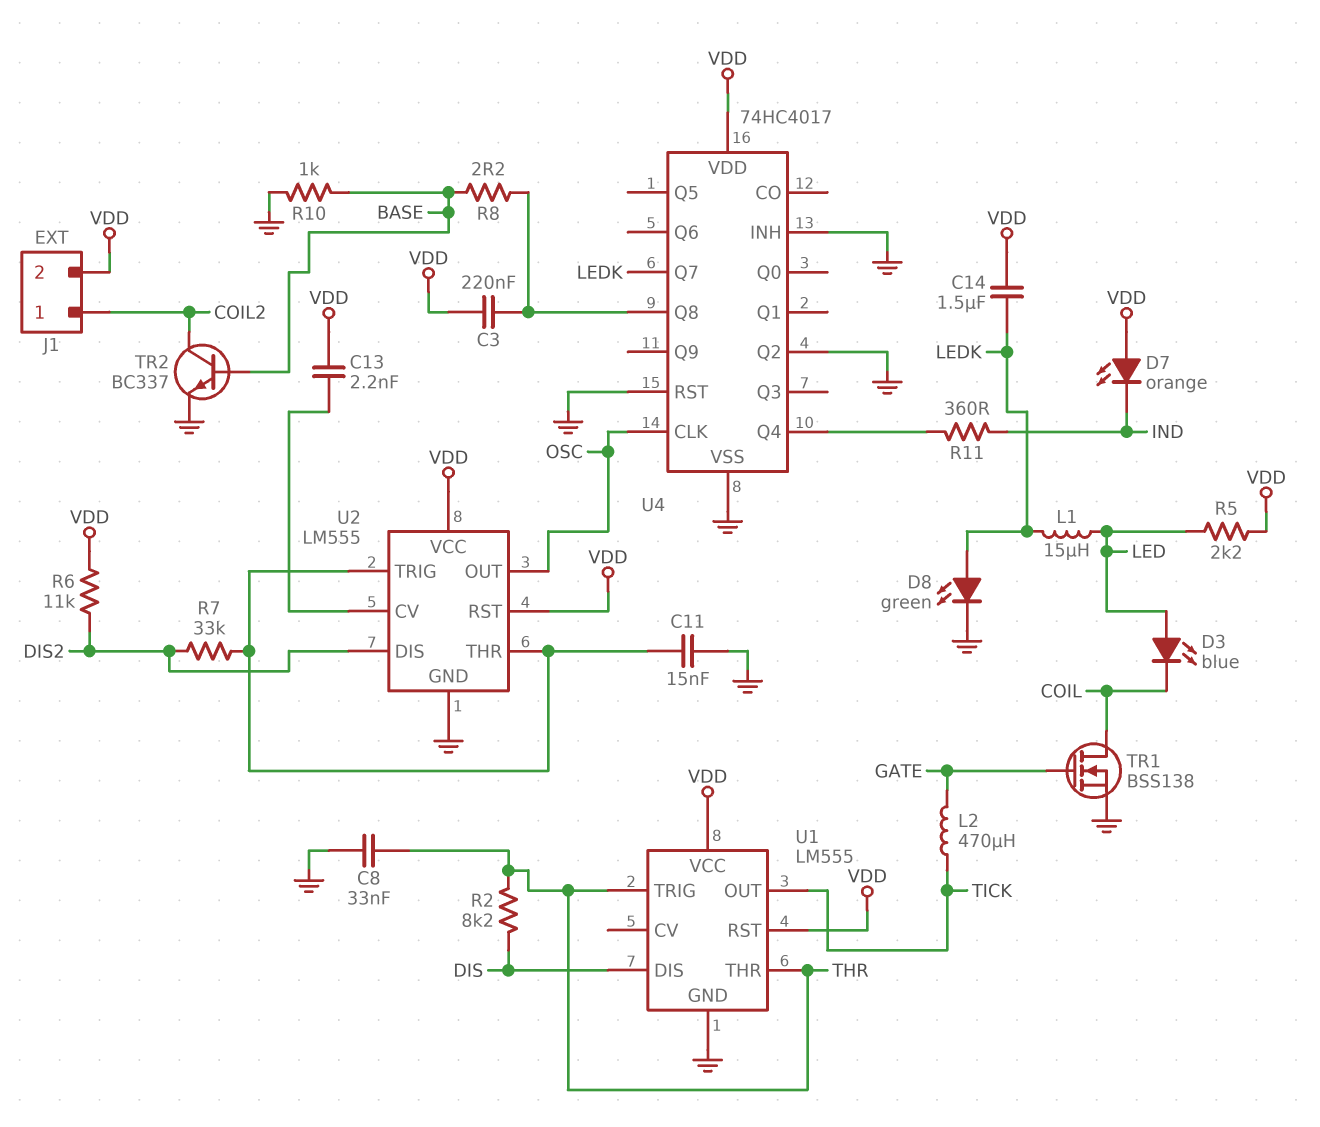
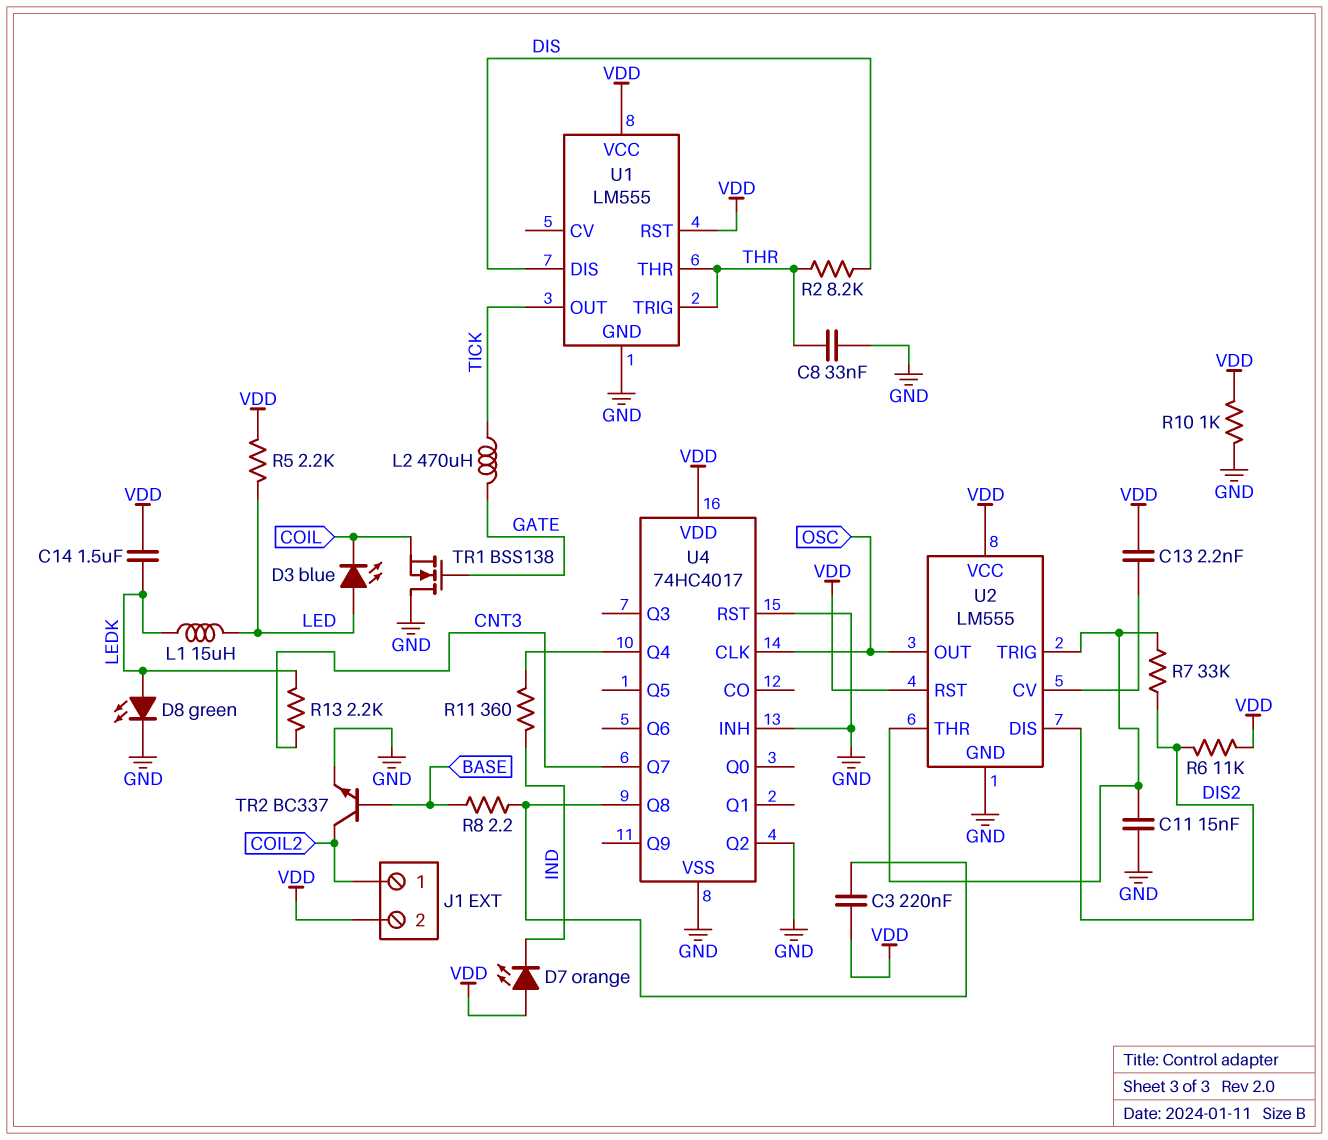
R10: 1k (BASE, GND) -> 1k (GND, VDD)
R13: none -> 2.2k (CNT3, LEDK)
TR1: NMOS BSS138 (G GATE, D COIL, S GND) -> NMOS BSS138 (G GATE, D GND, S COIL)
U4 pin Q7: LEDK -> CNT3

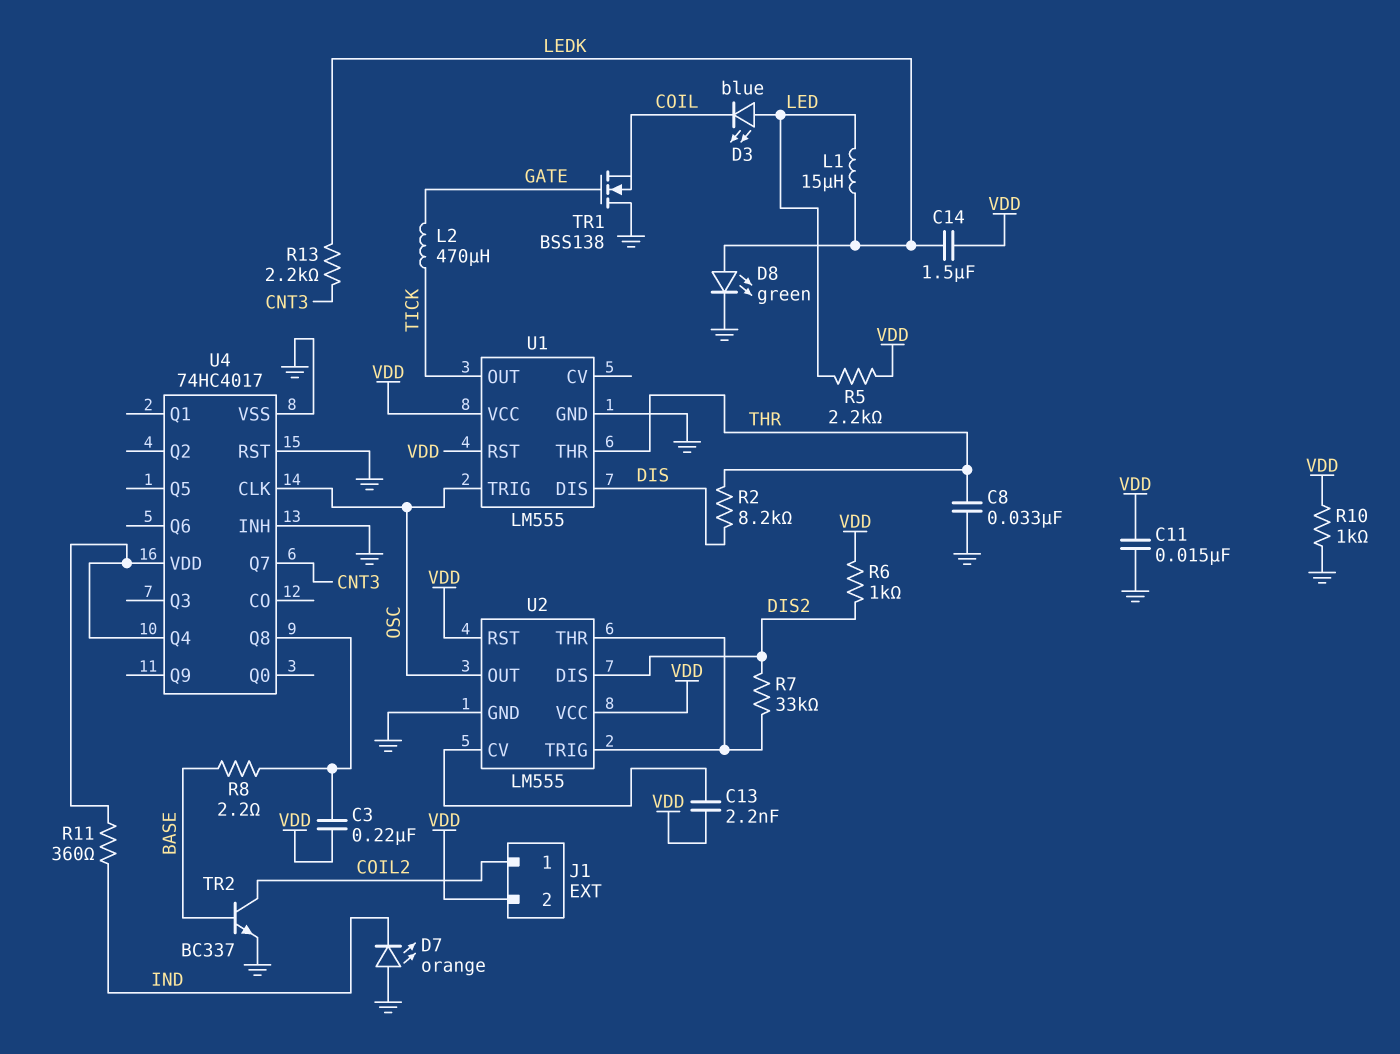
C11: 15nF (GND, U2/THR) -> 15nF (GND, VDD)
D7: LED orange (A VDD, K IND) -> LED orange (A GND, K IND)
R6: 11k (DIS2, VDD) -> 1k (DIS2, VDD)
U1 pin TRIG: THR -> OSC
U4 pin Q2: GND -> none
U4 pin VDD: VDD -> U4/Q4

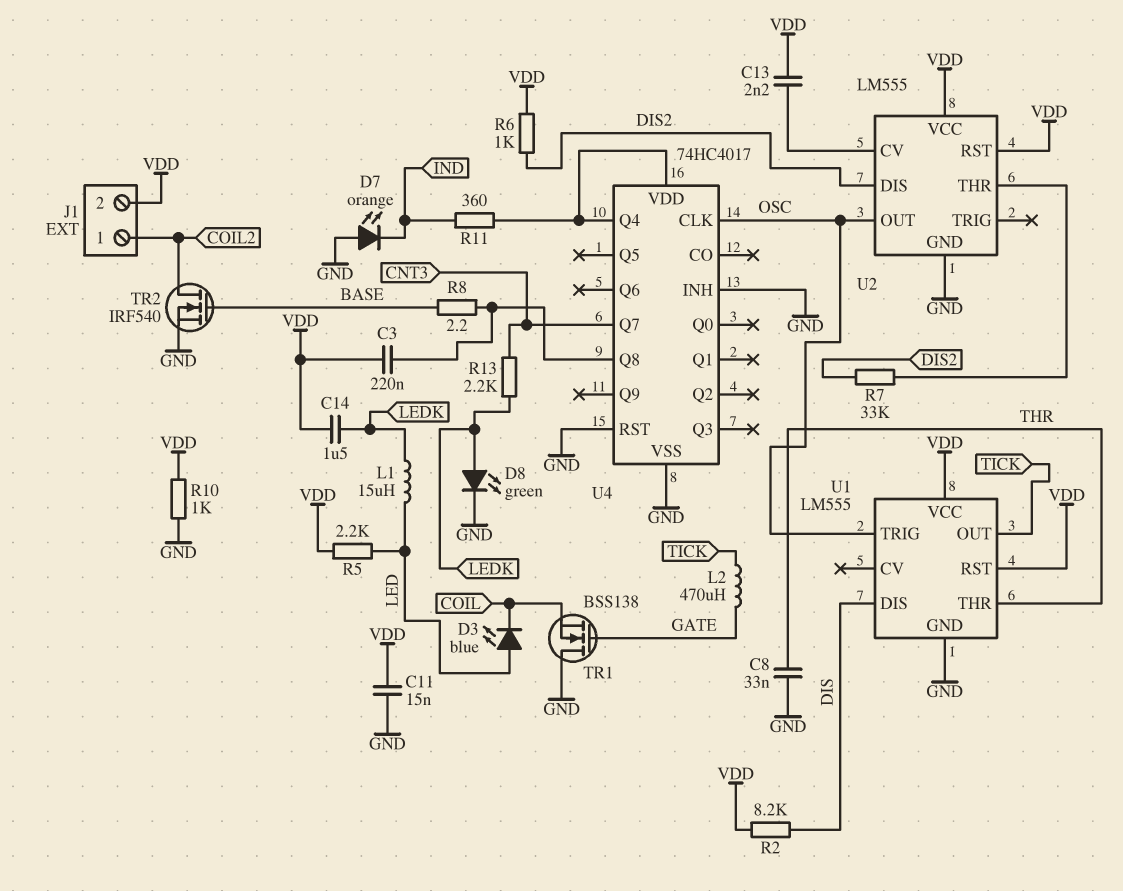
R2: 8.2k (DIS, THR) -> 8.2k (DIS, VDD)
TR2: NPN BC337 (B BASE, C COIL2, E GND) -> NMOS IRF540 (G BASE, D COIL2, S GND)
U2 pin TRIG: U2/THR -> none

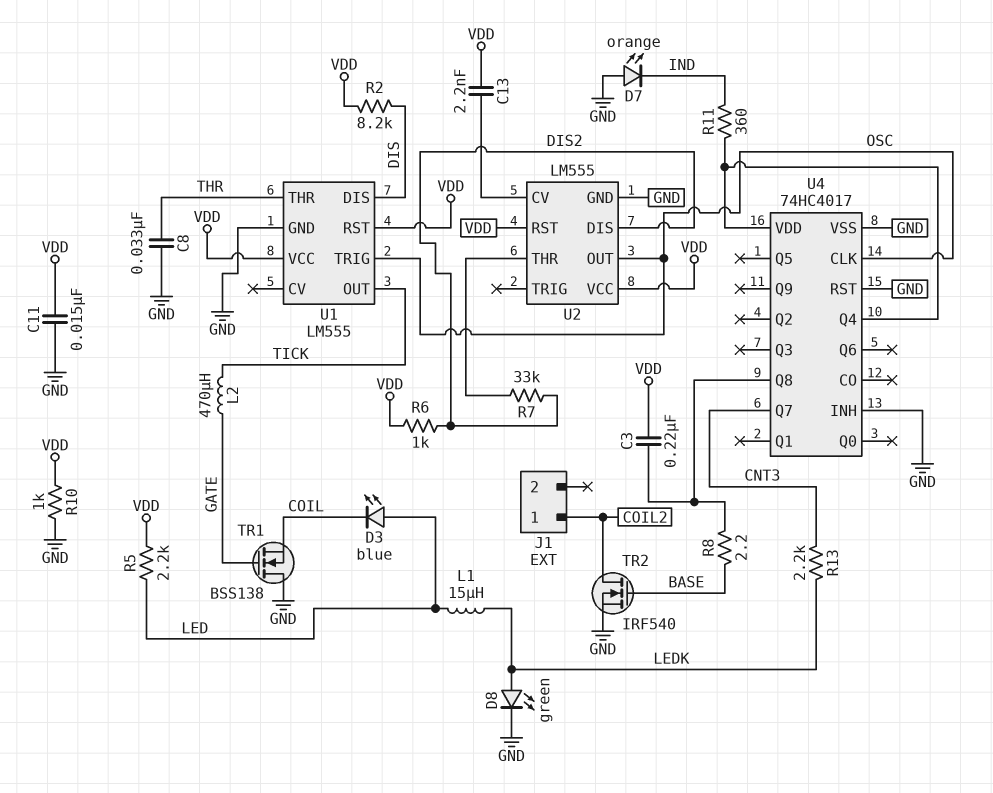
C14: 1.5uF (LEDK, VDD) -> none
J1 pin 2: VDD -> none

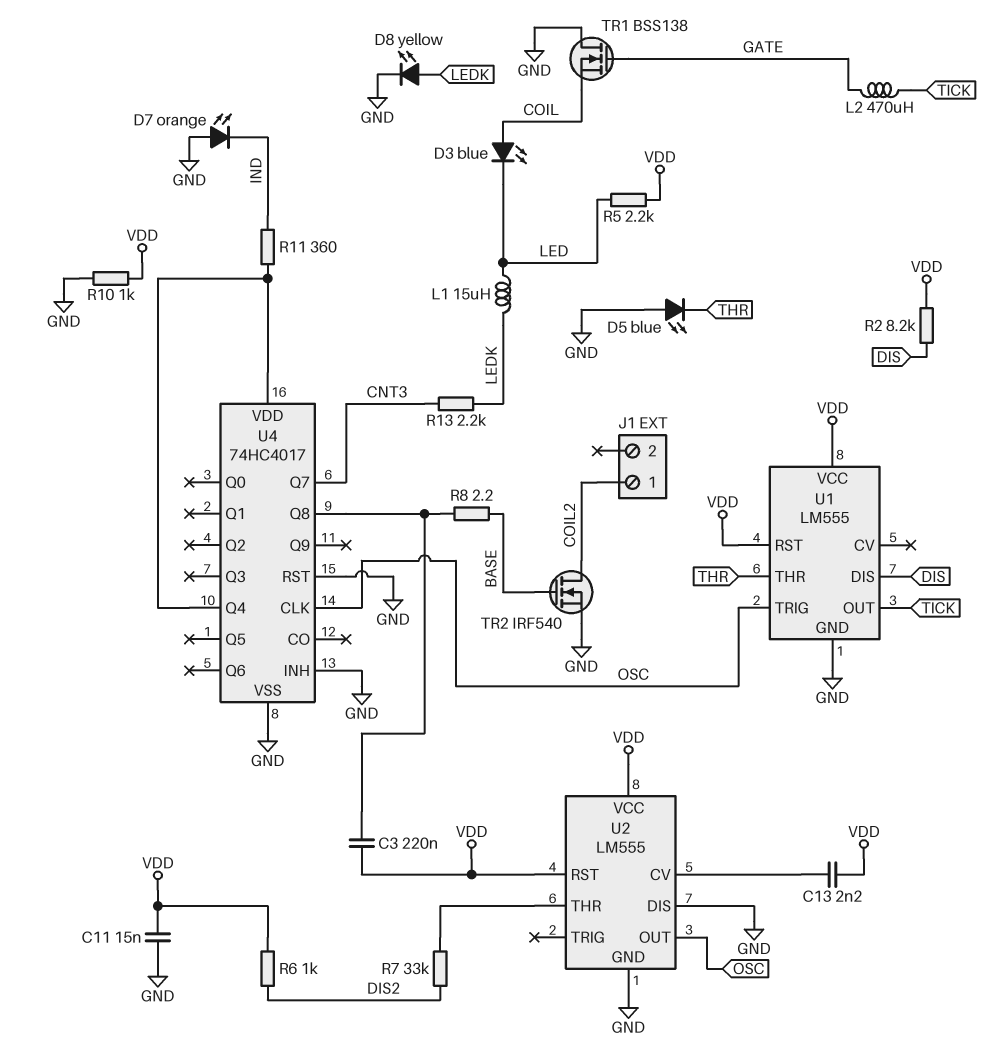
C8: 33nF (GND, THR) -> none
D3: LED blue (A LED, K COIL) -> LED blue (A COIL, K LED)
D5: none -> LED blue (A GND, K THR)
D8: LED green (A LEDK, K GND) -> LED yellow (A LEDK, K GND)
U2 pin DIS: DIS2 -> GND

